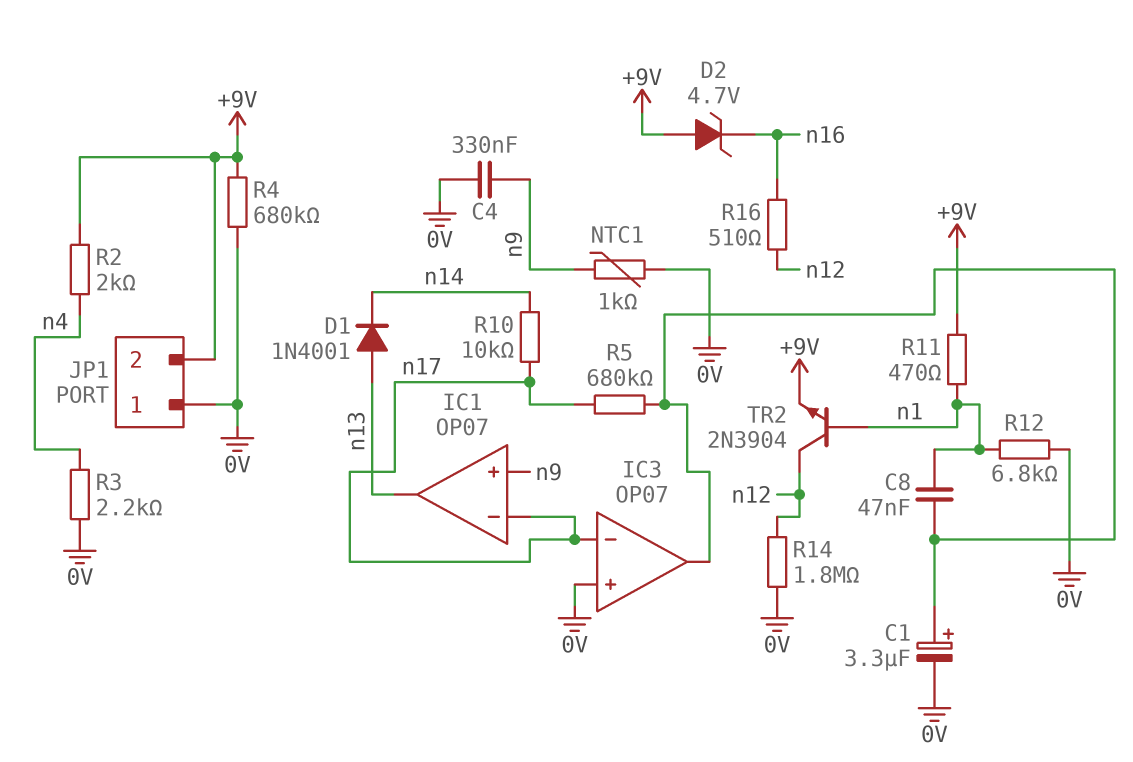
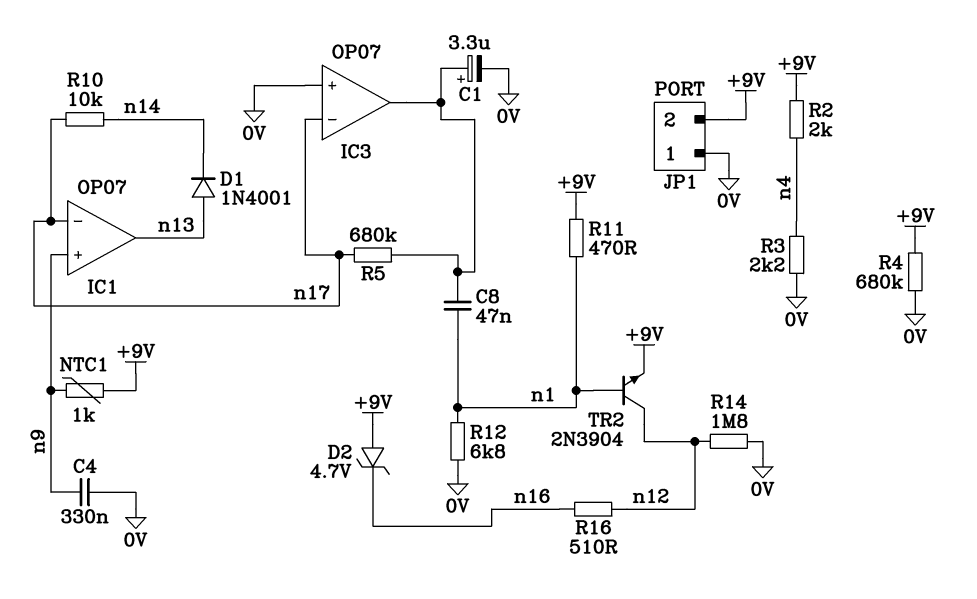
NTC1: 1k (0V, n9) -> 1k (+9V, n9)

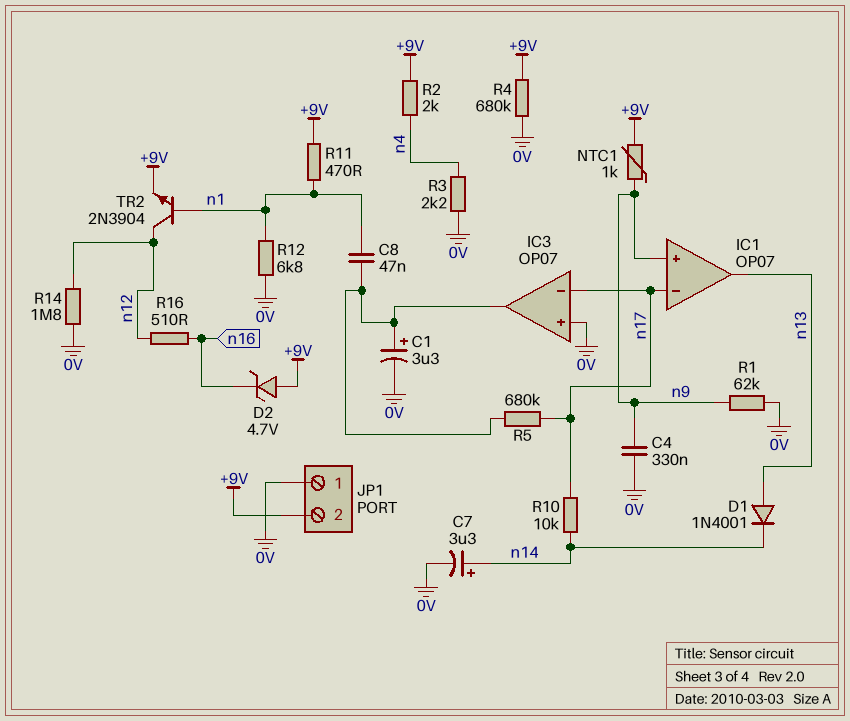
C7: none -> 3.3uF (plus n14, minus 0V)
R1: none -> 62k (0V, n9)

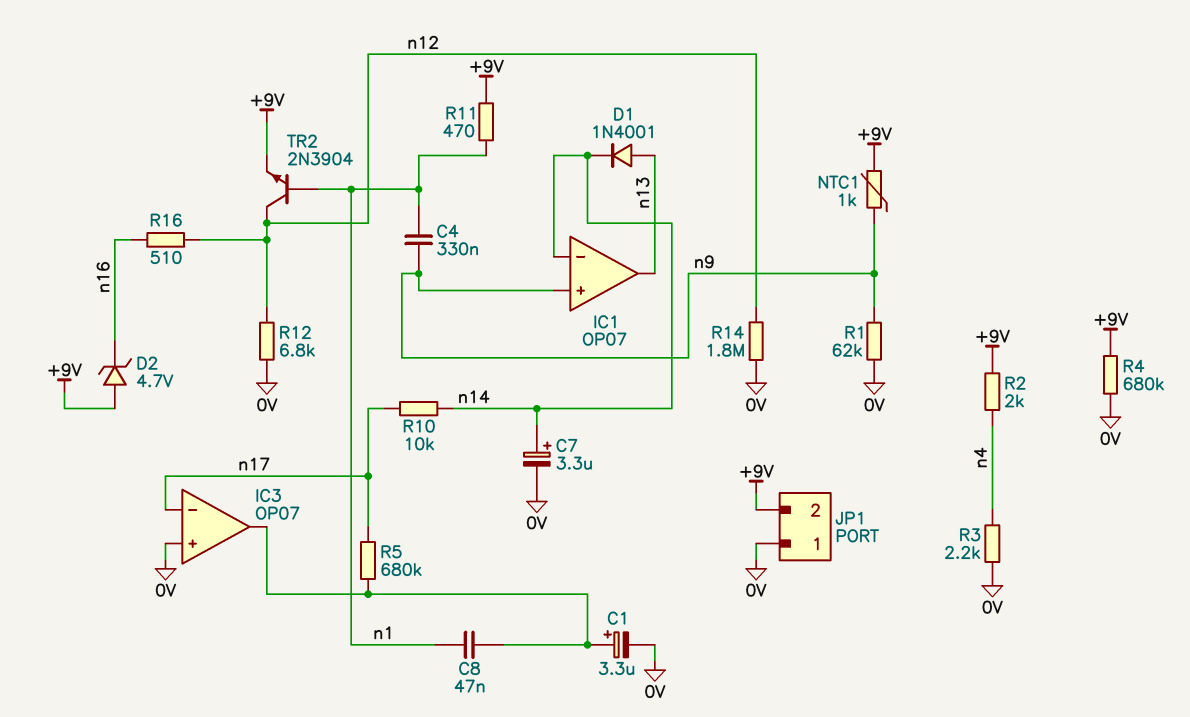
C4: 330nF (0V, n9) -> 330nF (n1, n9)
IC1 pin in-: n17 -> n14
R12: 6.8k (0V, n1) -> 6.8k (0V, n12)

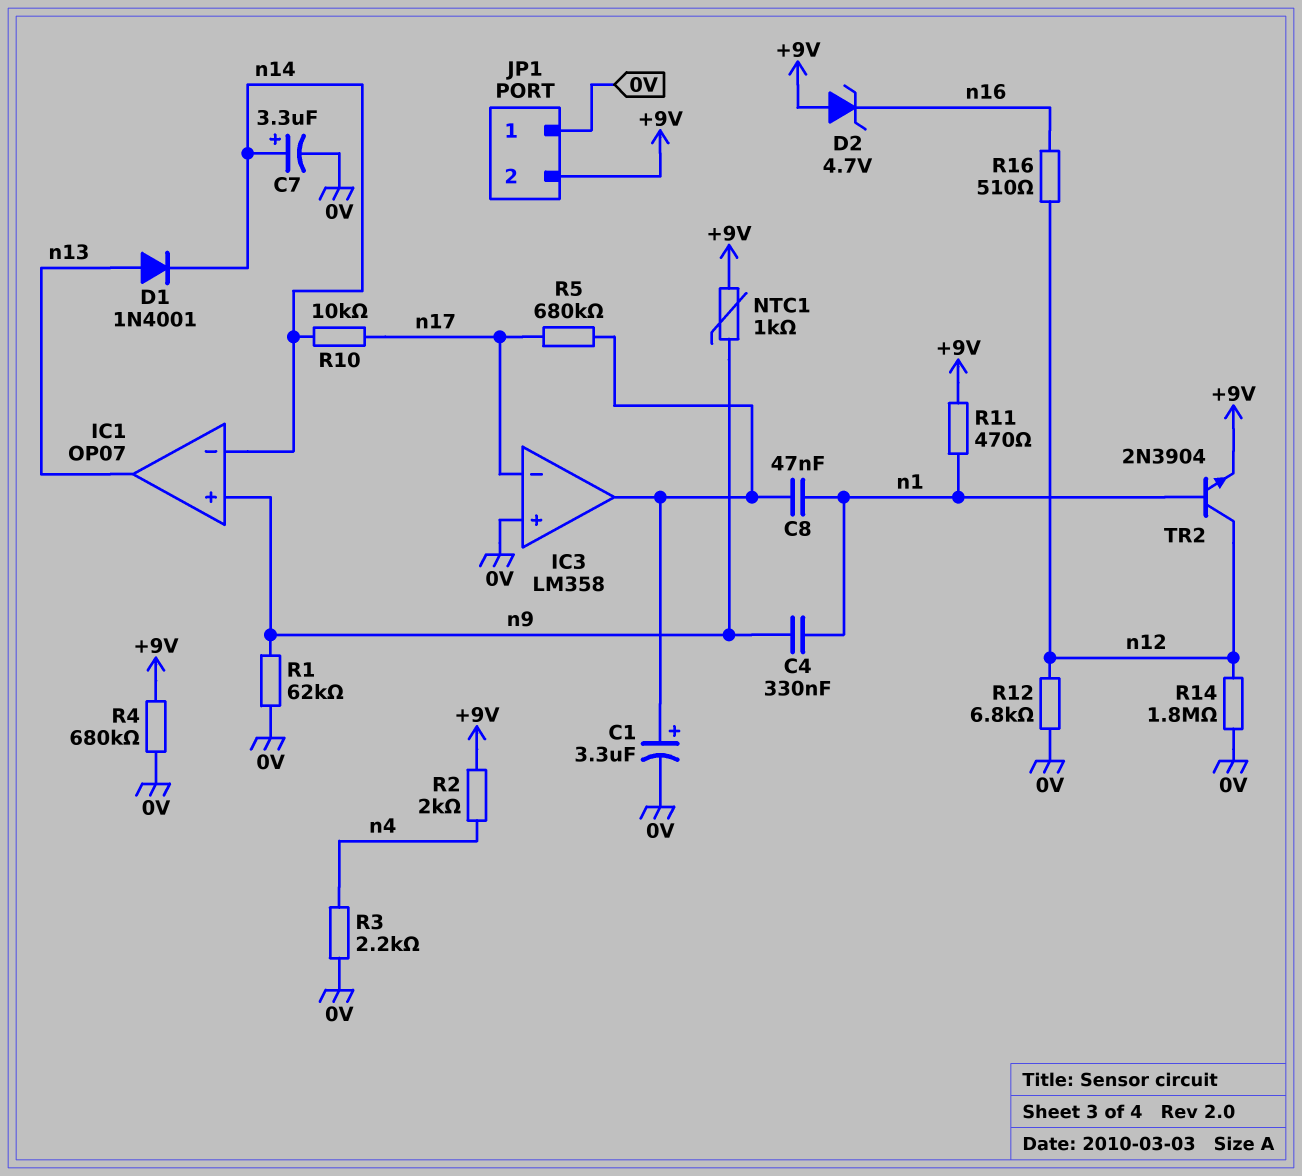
IC3: OP07 -> LM358

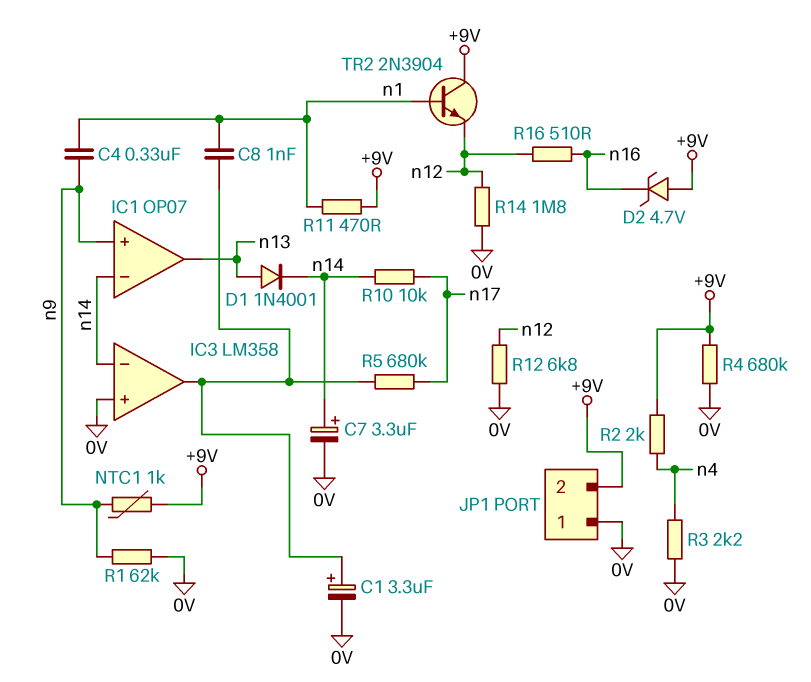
C8: 47nF (IC3/out, n1) -> 1nF (IC3/out, n1)
IC3 pin in-: n17 -> n14
TR2: NPN 2N3904 (B n1, C n12, E +9V) -> NPN 2N3904 (B n1, C +9V, E n12)

